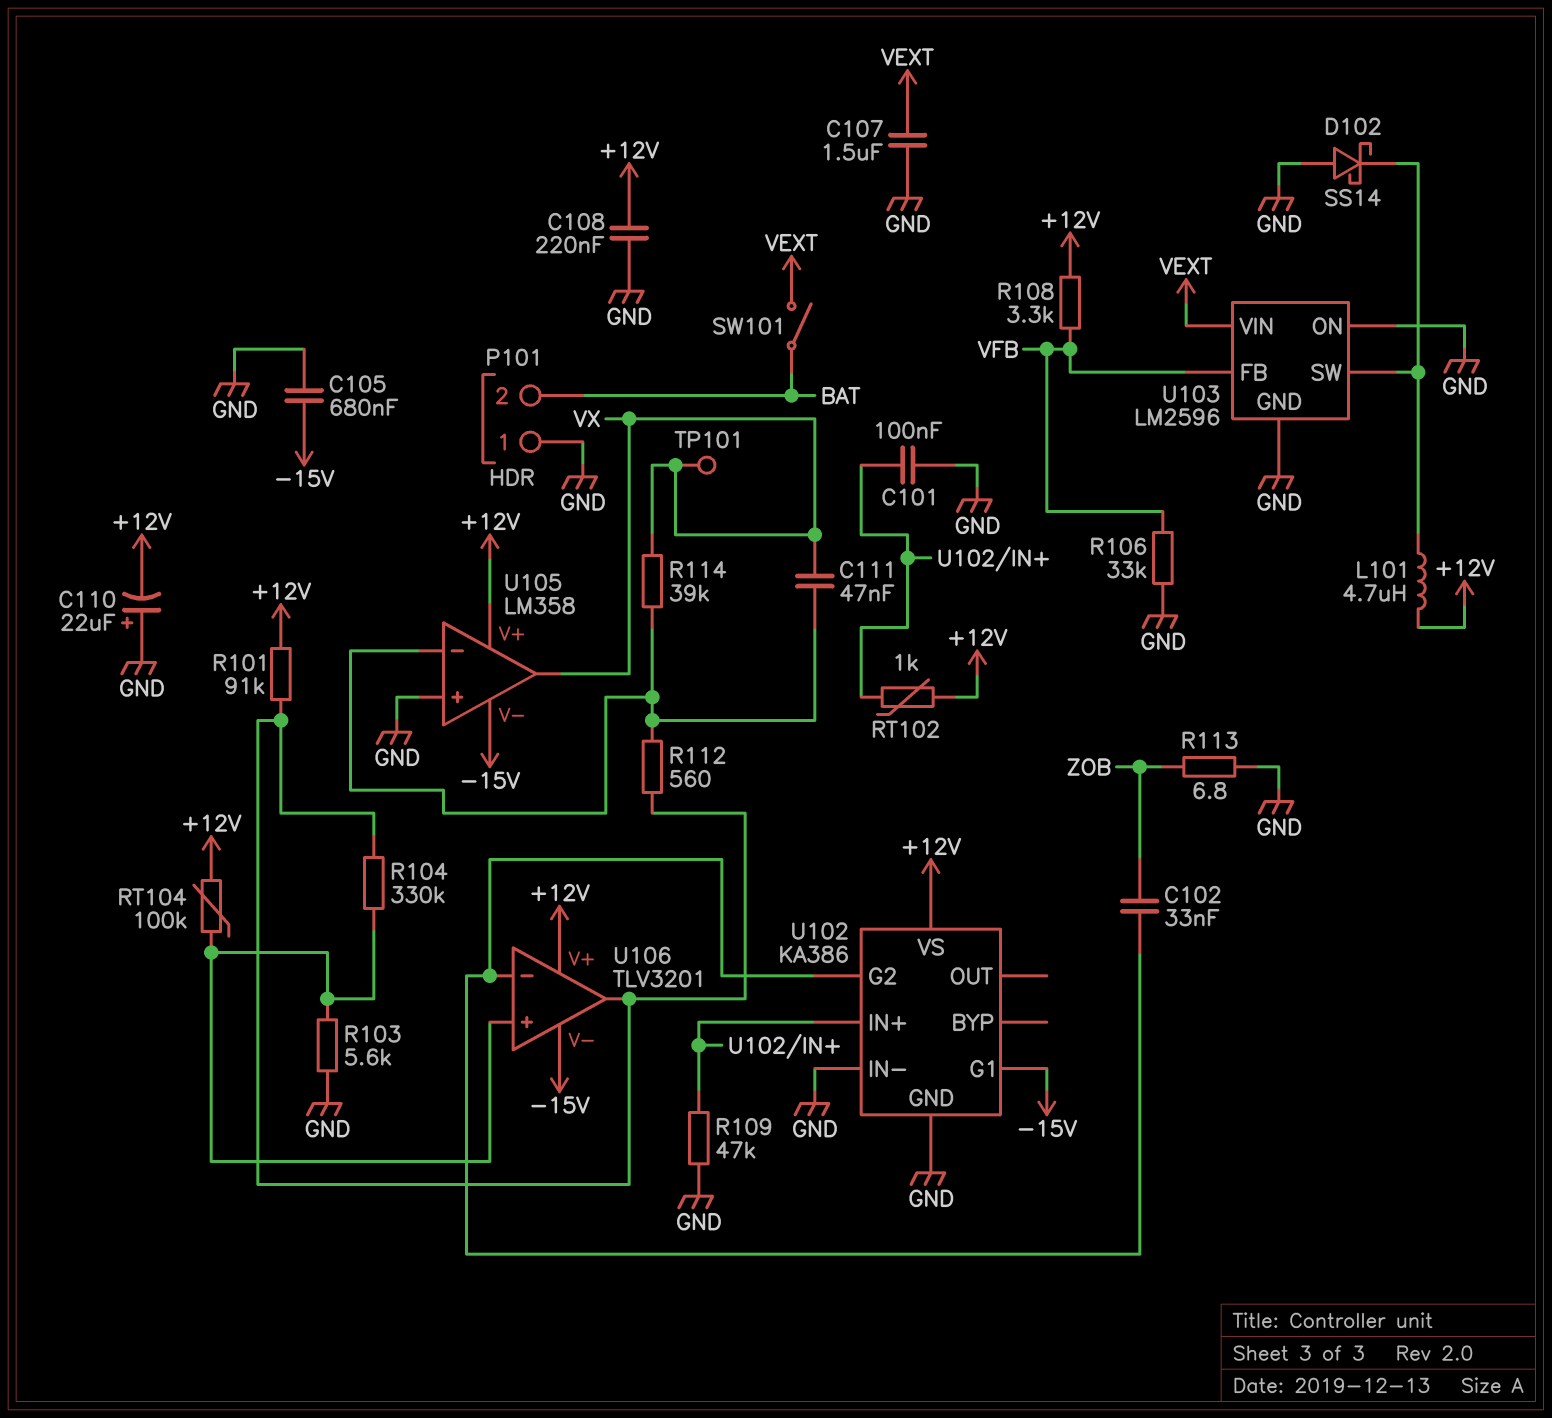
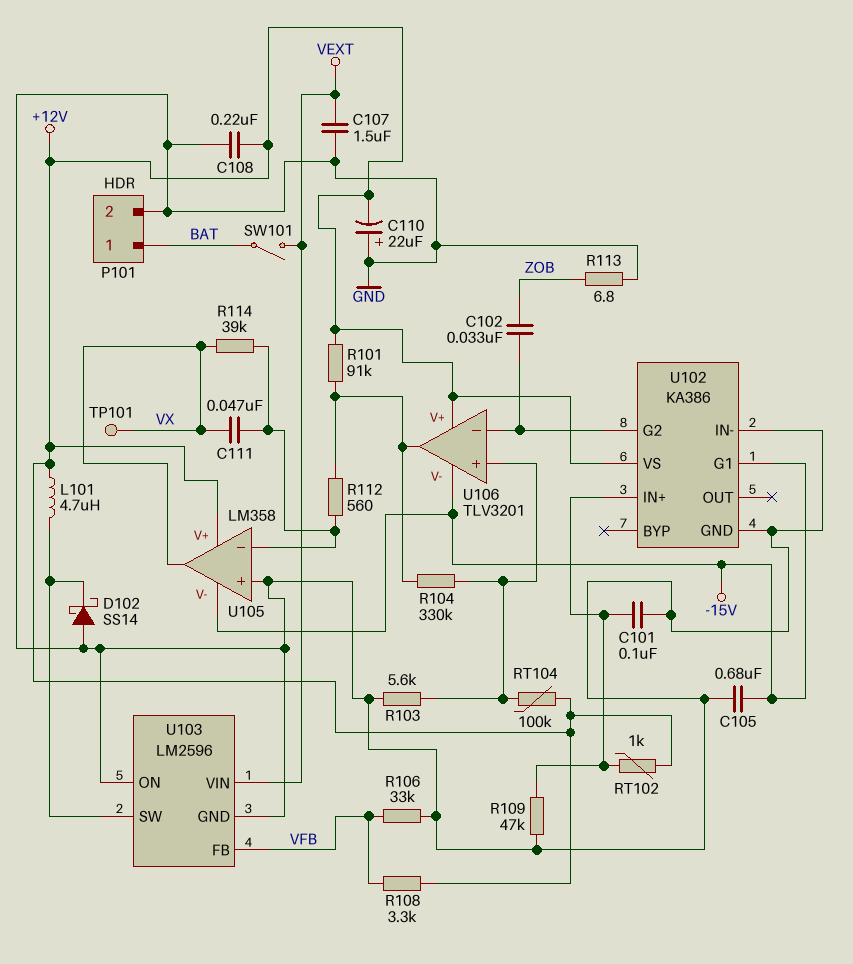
P101 pin 1: GND -> BAT
P101 pin 2: BAT -> GND

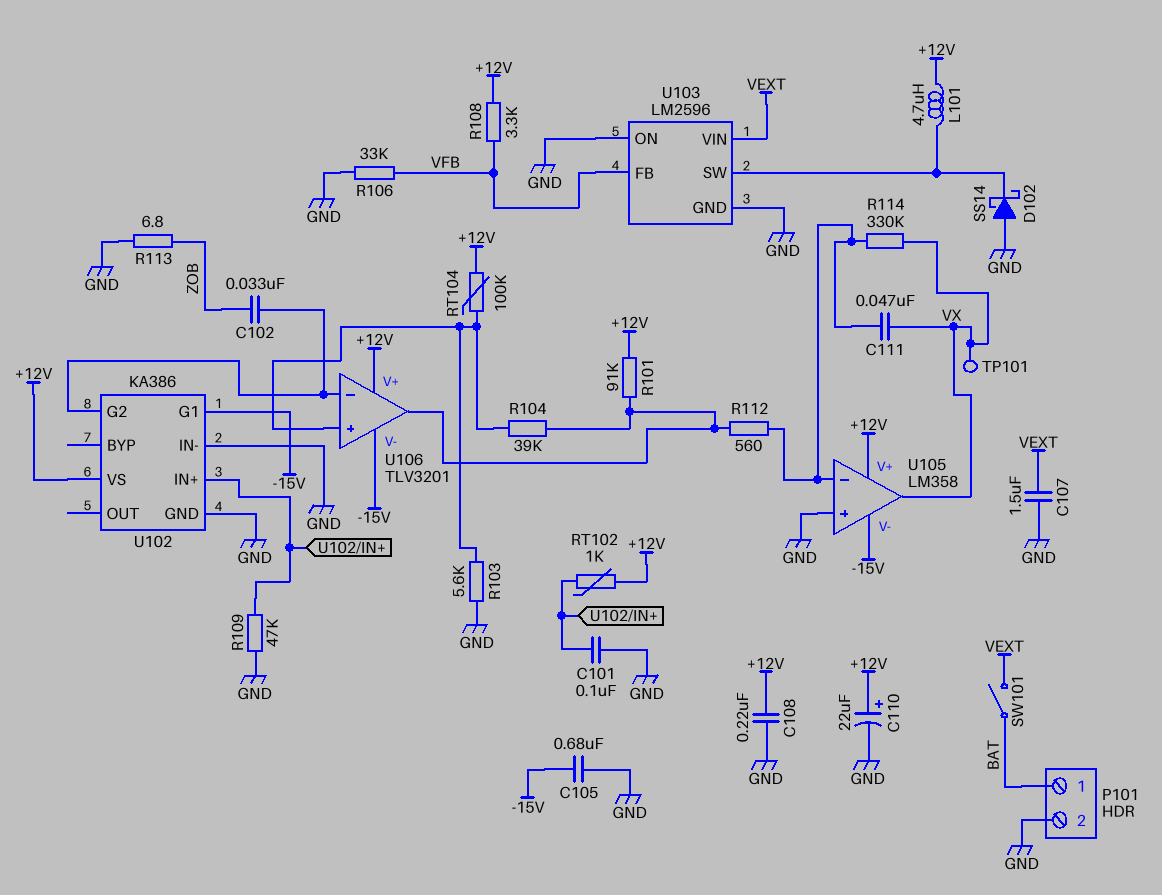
C110: 22uF (plus GND, minus +12V) -> 22uF (plus +12V, minus GND)
R104: 330k (U106/in+, U106/out) -> 39k (U106/in+, U106/out)
R114: 39k (U105/in-, VX) -> 330k (U105/in-, VX)

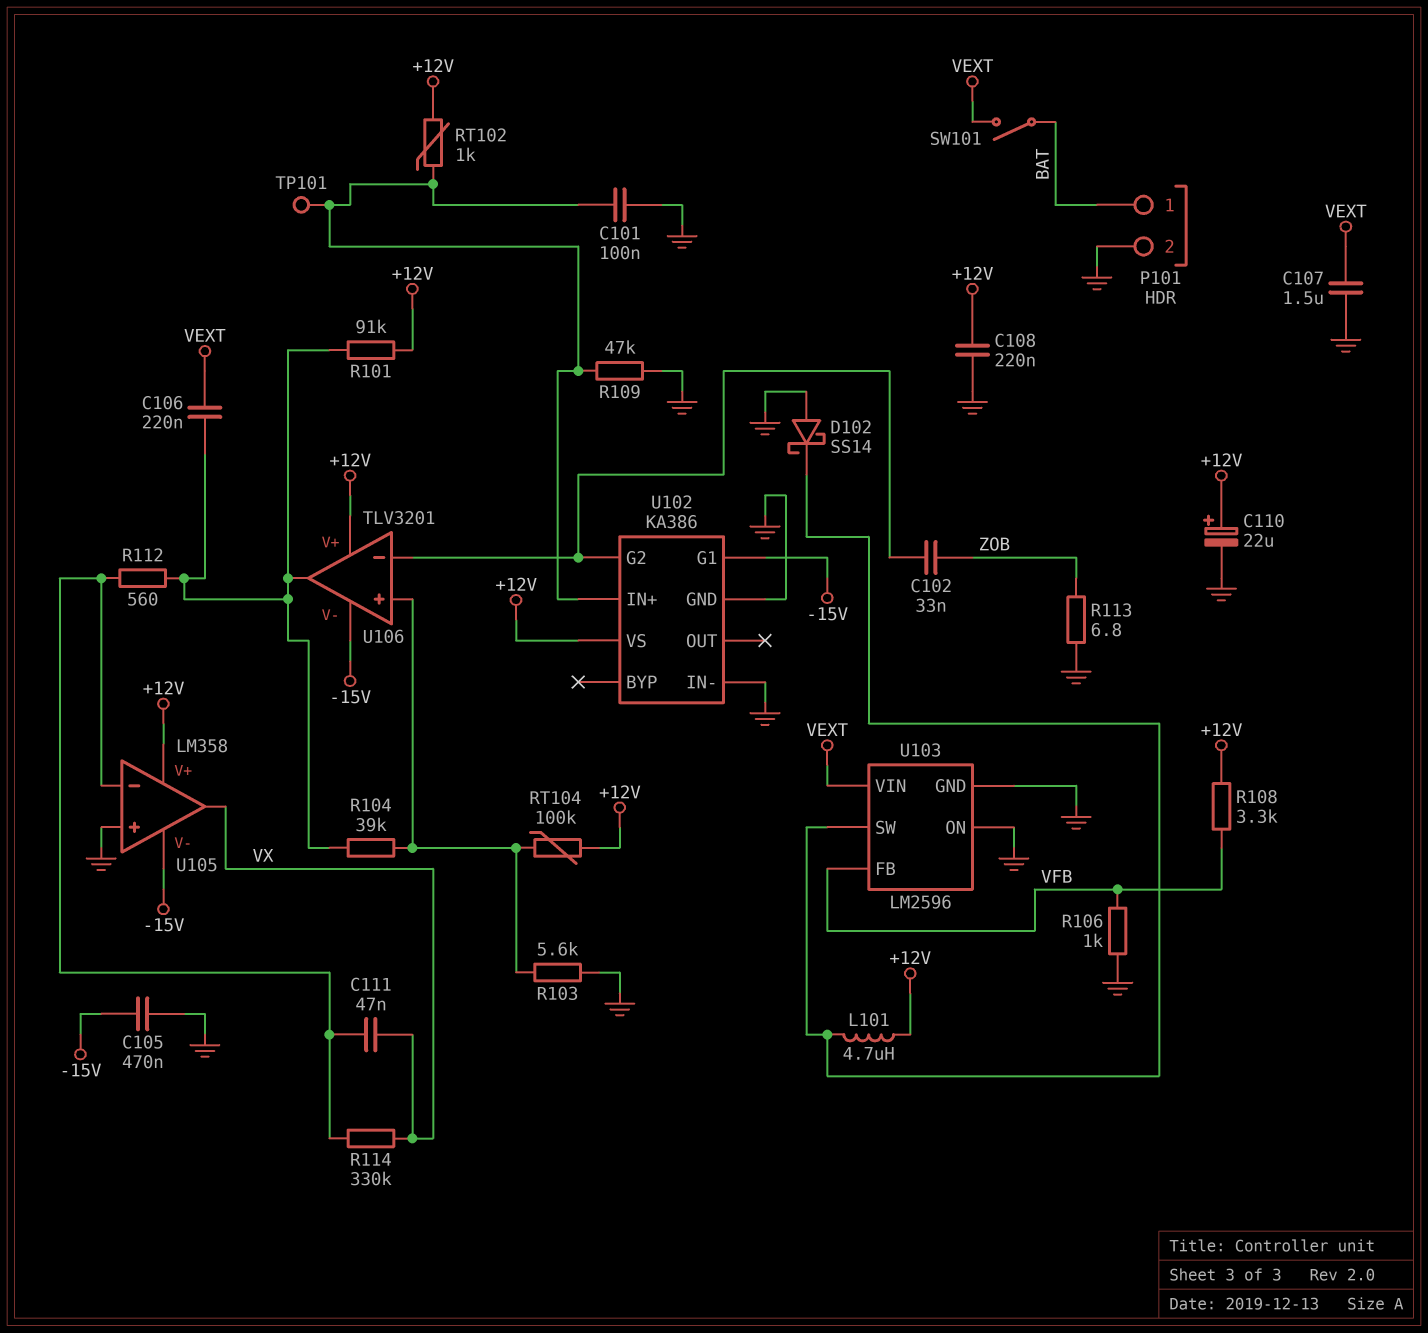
C105: 680nF (-15V, GND) -> 470nF (-15V, GND)
C106: none -> 220nF (U106/out, VEXT)
R106: 33k (GND, VFB) -> 1k (GND, VFB)
TP101: test point (VX) -> test point (U102/IN+)

